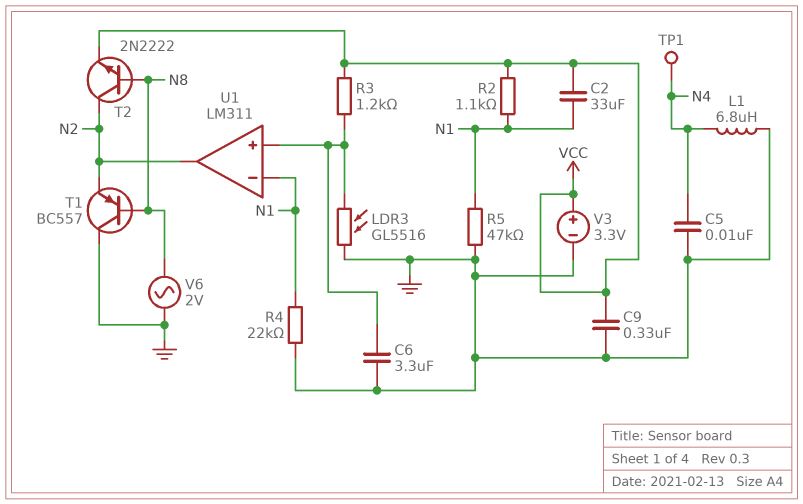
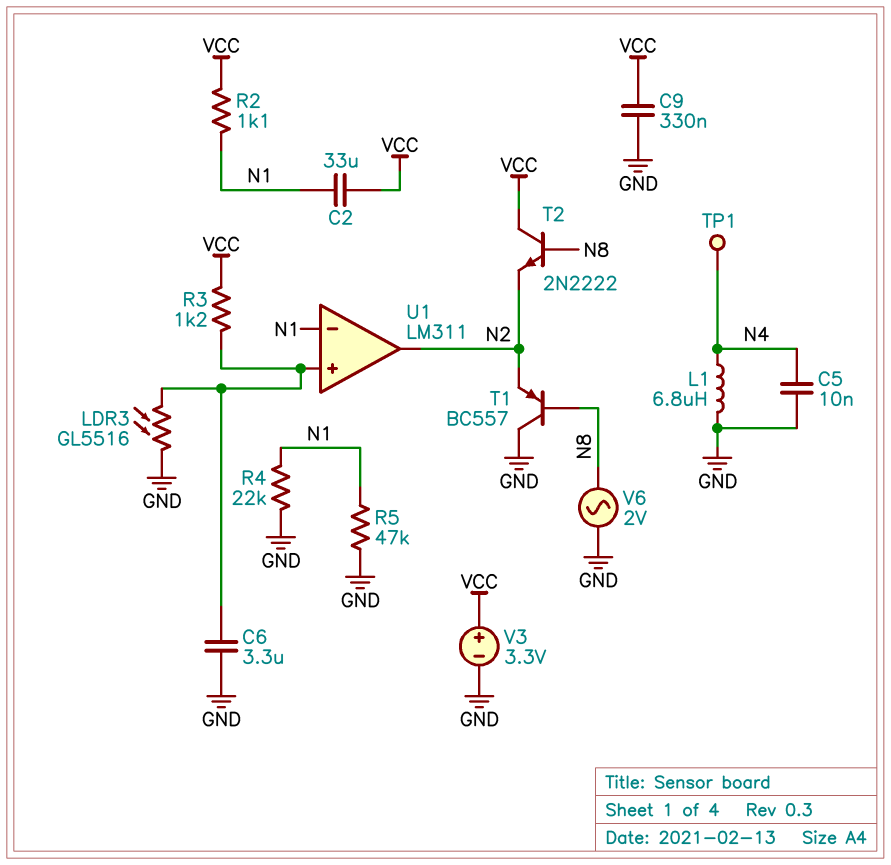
T2: NPN 2N2222 (B N8, C N2, E VCC) -> NPN 2N2222 (B N8, C VCC, E N2)

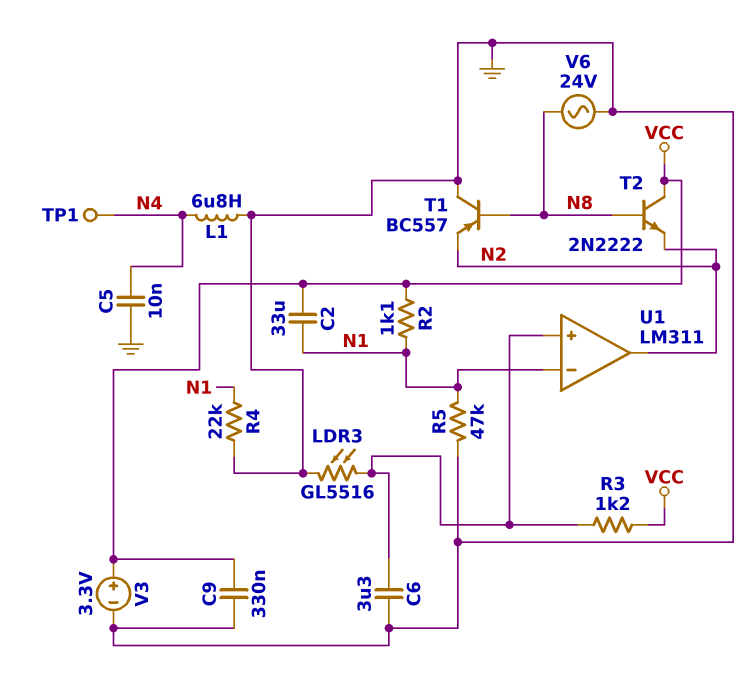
V6: AC 2V (GND, N8) -> AC 24V (GND, N8)

